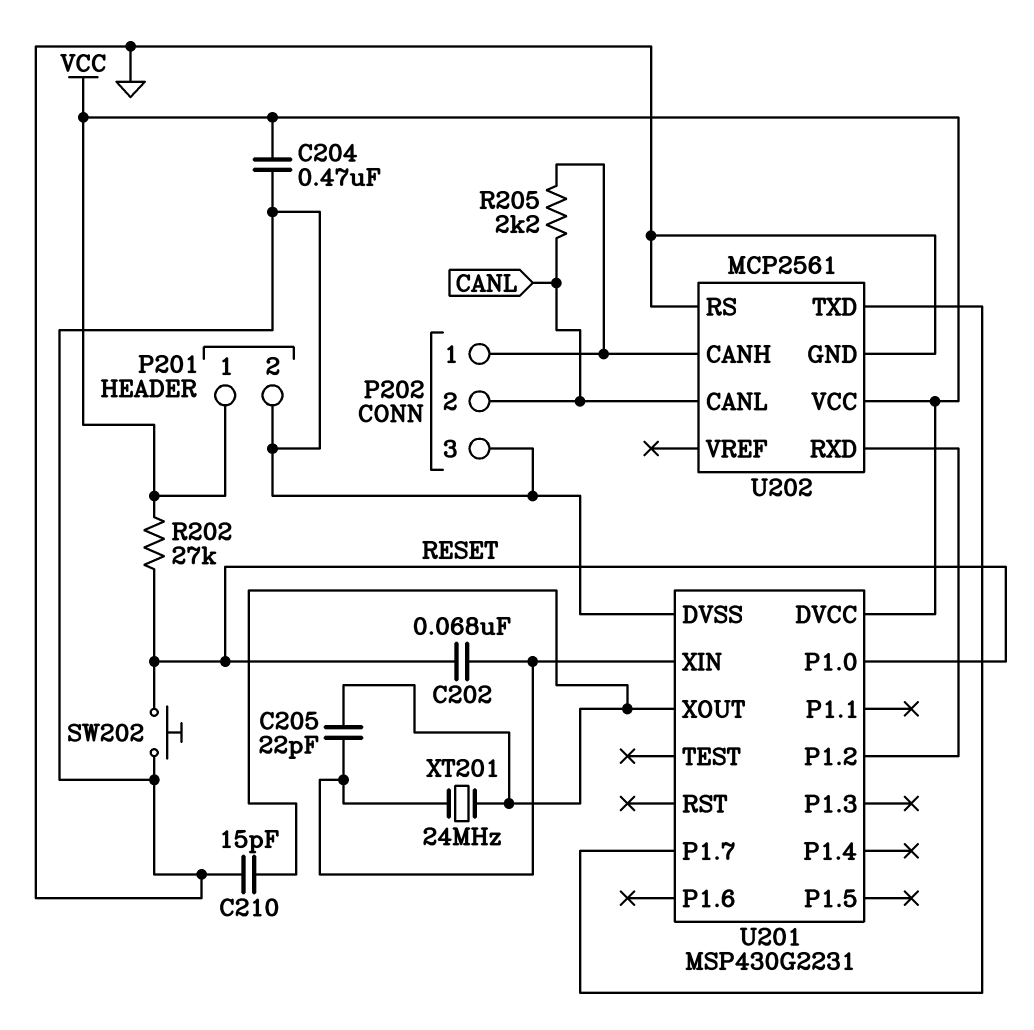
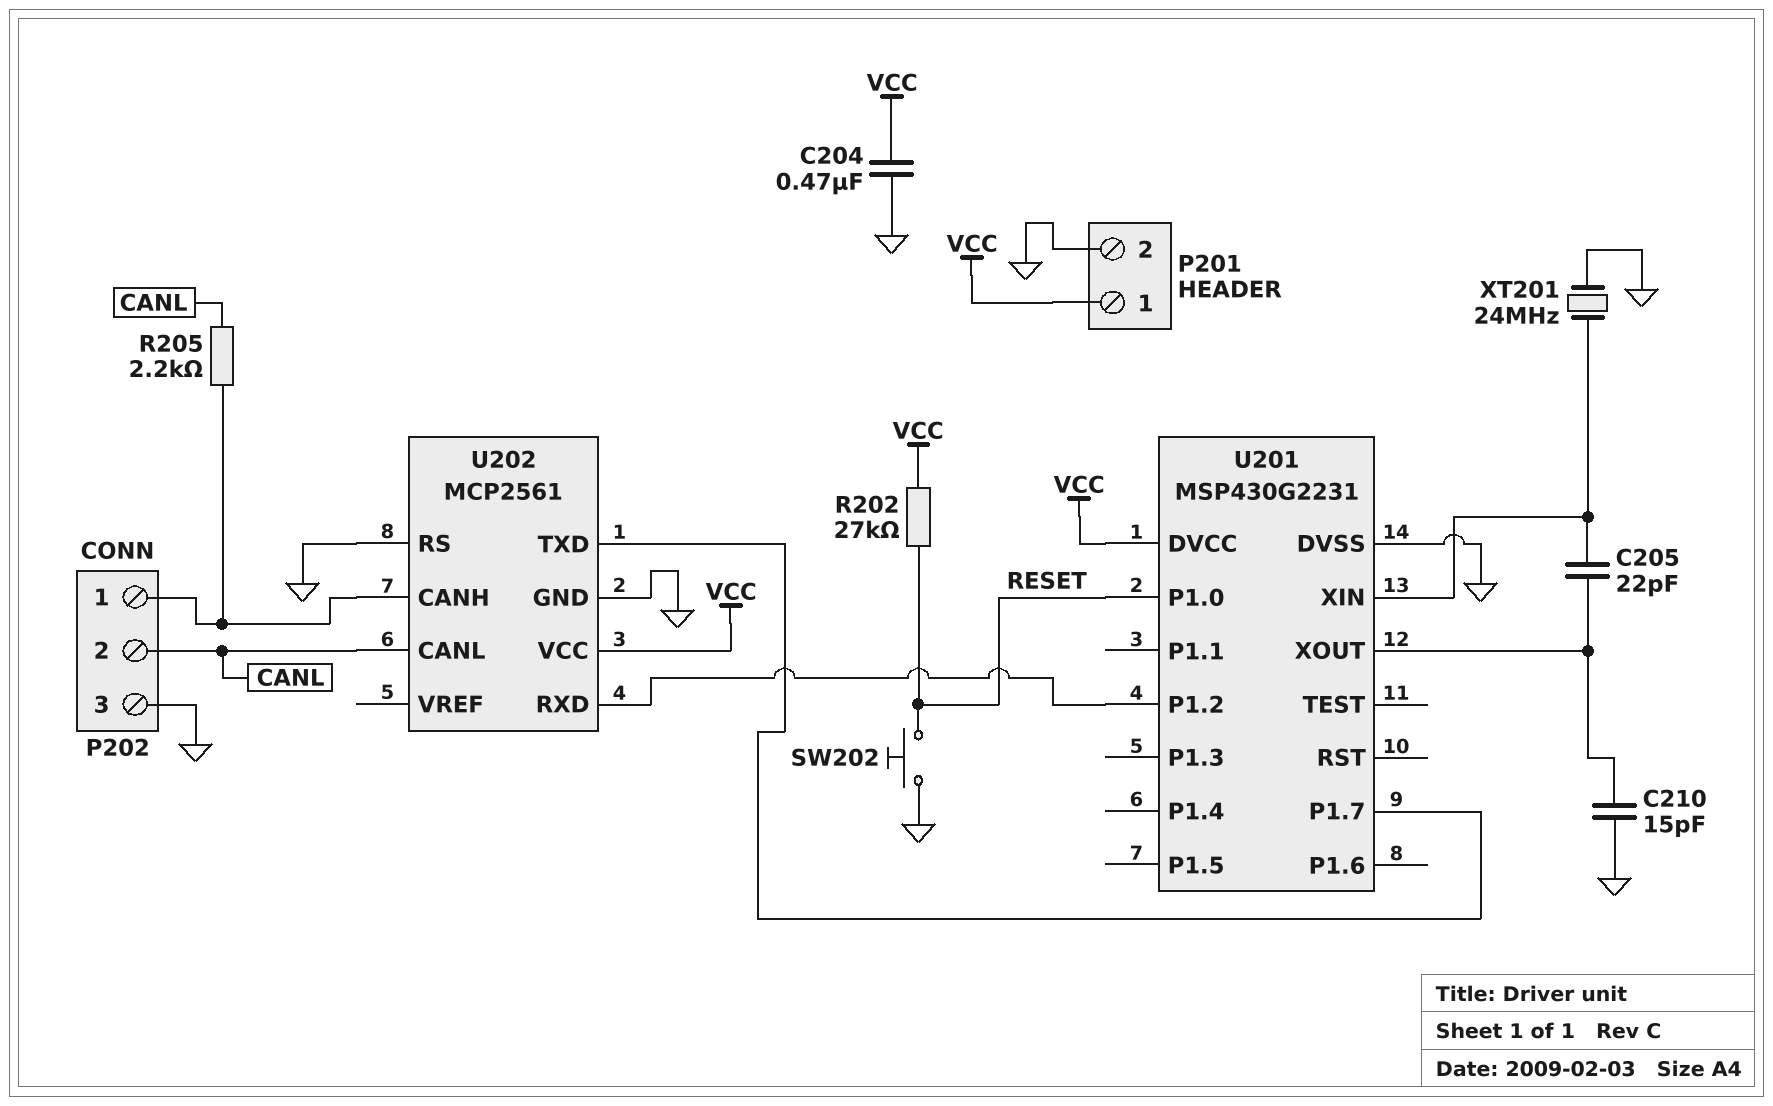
C202: 68nF (RESET, U201/XIN) -> none
XT201: 24MHz (U201/XIN, U201/XOUT) -> 24MHz (GND, U201/XIN)

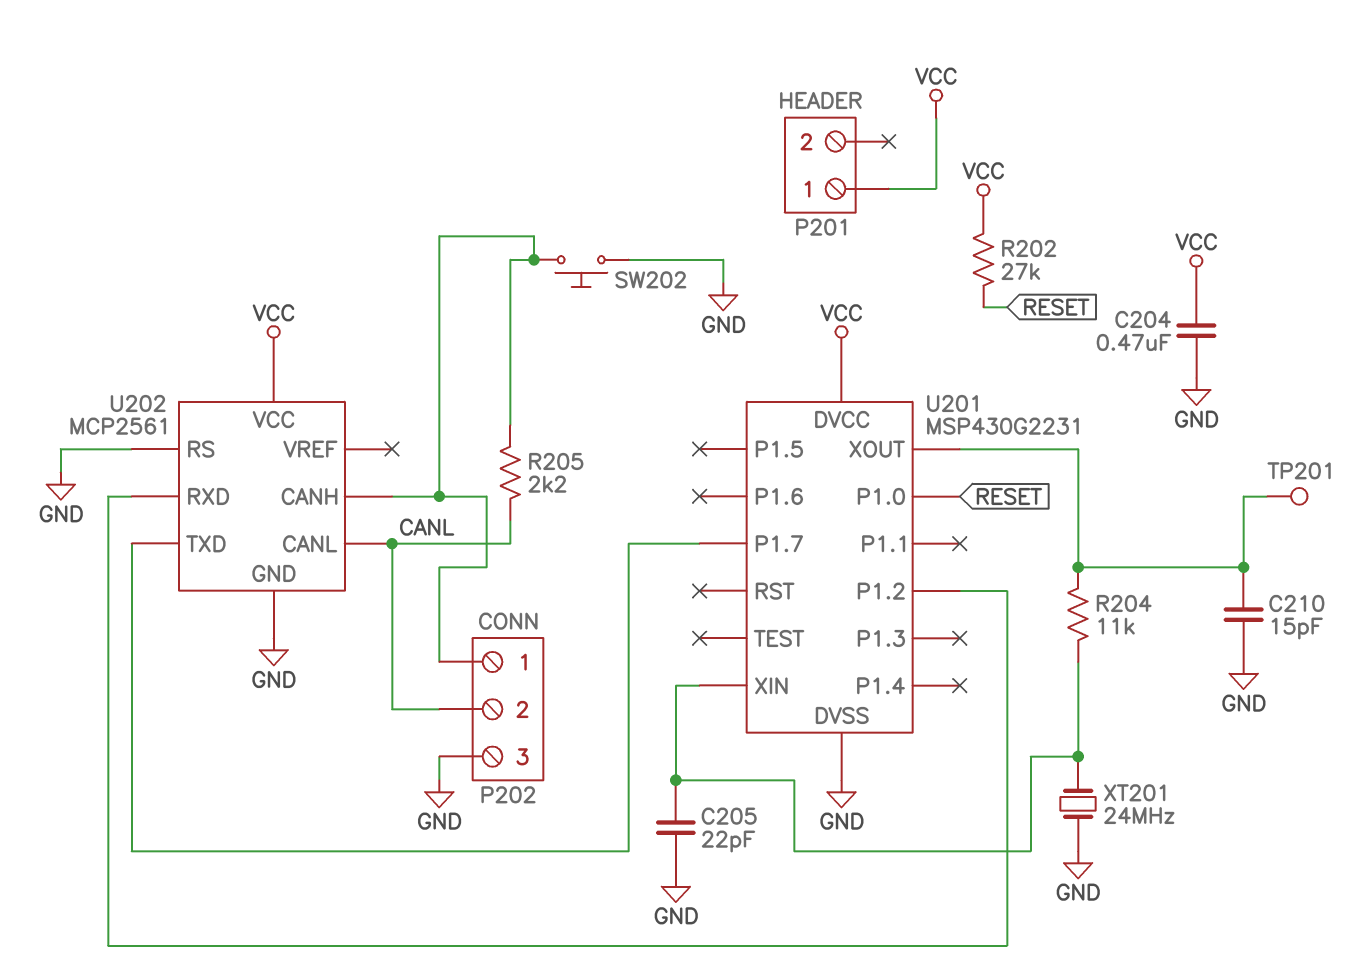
C205: 22pF (U201/XIN, U201/XOUT) -> 22pF (GND, U201/XIN)
P201 pin 2: GND -> none
R204: none -> 11k (U201/XIN, U201/XOUT)
SW202: button (GND, RESET) -> button (GND, P202/1)
TP201: none -> test point (U201/XOUT)

